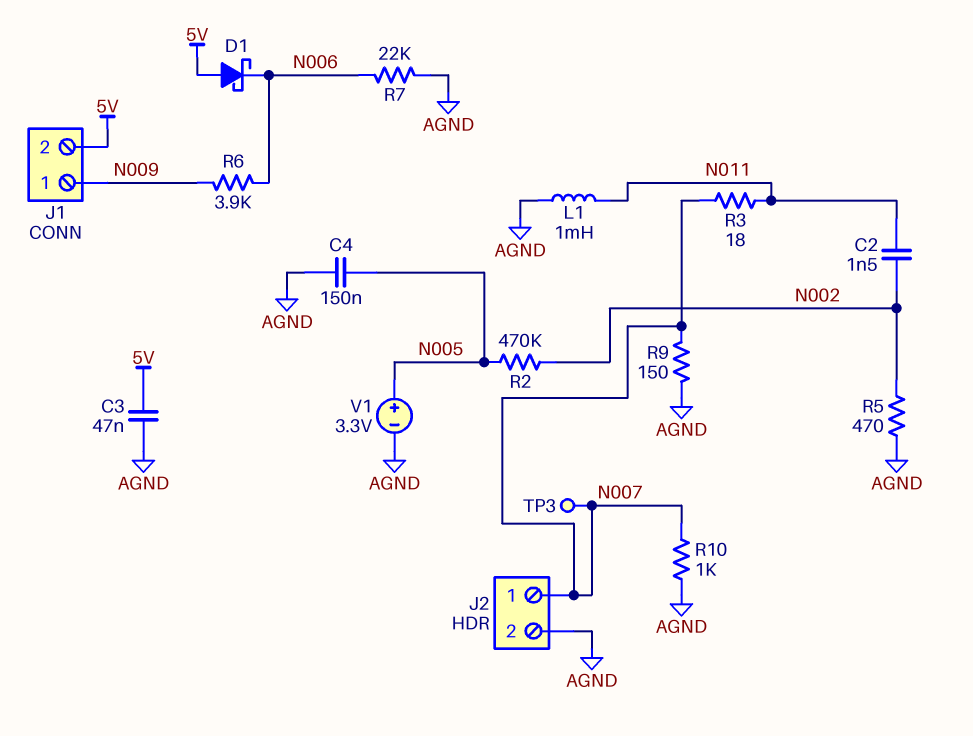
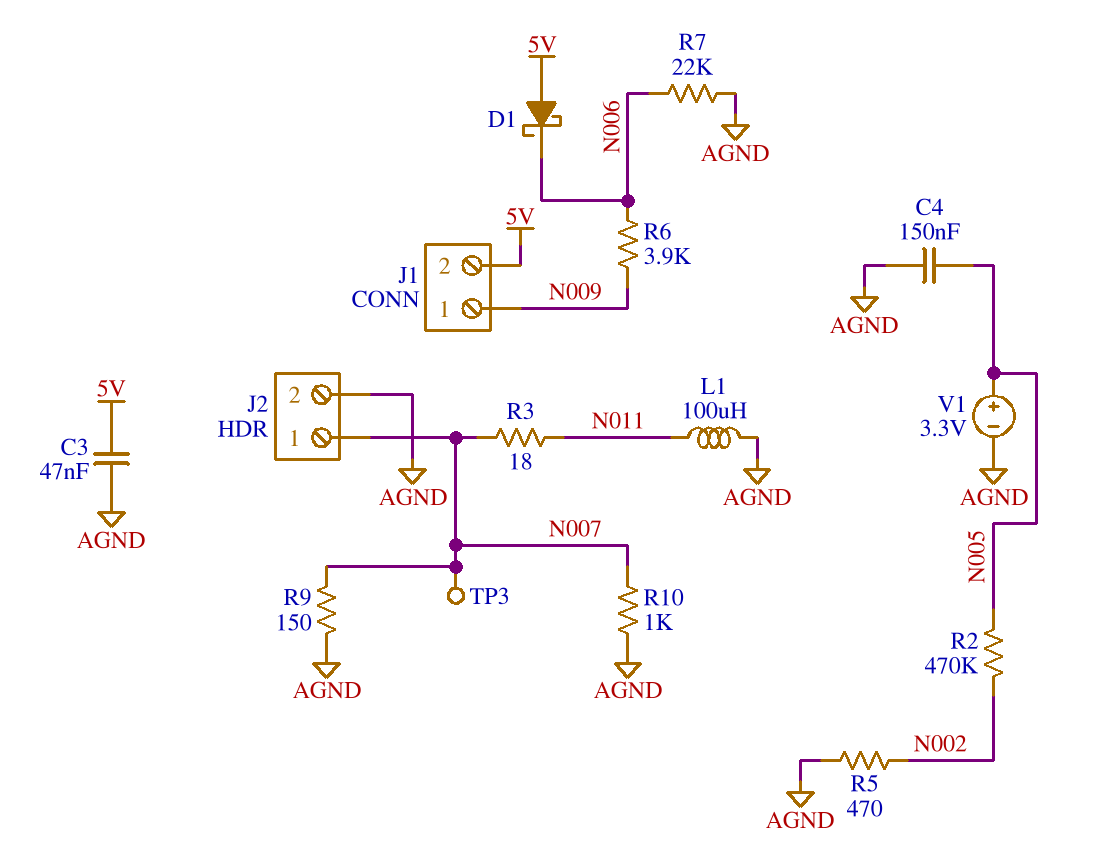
C2: 1.5nF (N002, N011) -> none
L1: 1mH (AGND, N011) -> 100uH (AGND, N011)

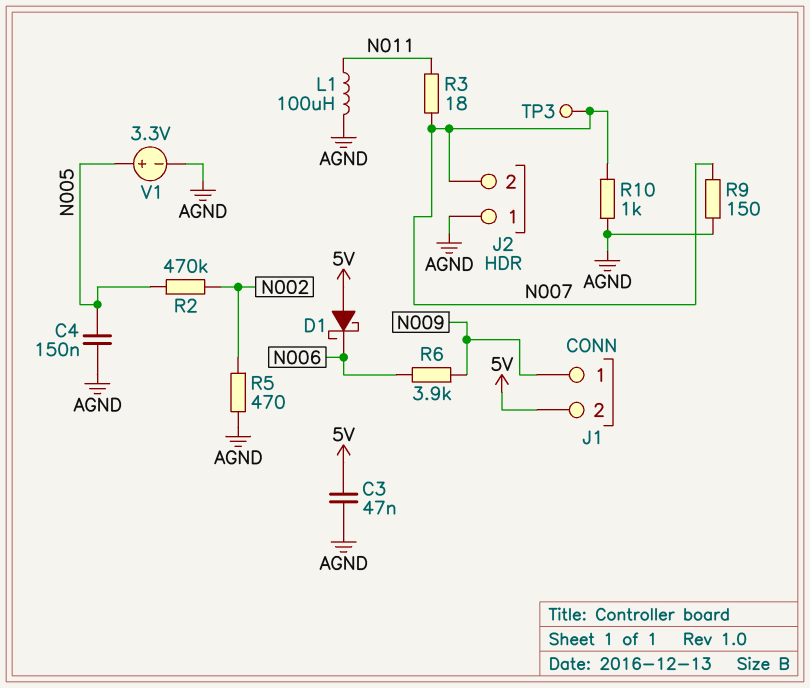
J2 pin 1: N007 -> AGND
J2 pin 2: AGND -> N007
R7: 22k (AGND, N006) -> none

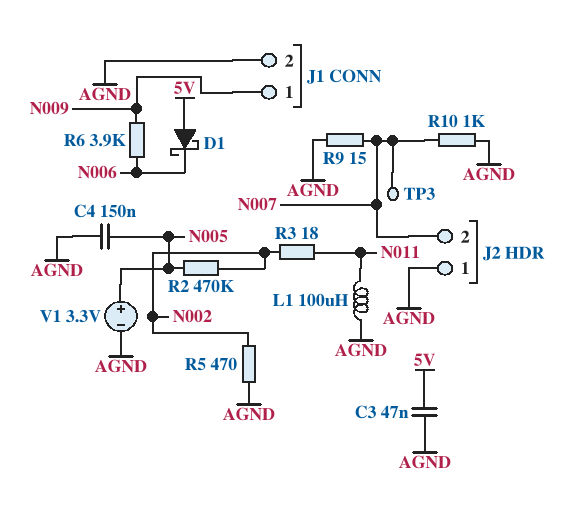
J1 pin 2: 5V -> AGND
R3: 18 (N007, N011) -> 18 (N002, N011)
R9: 150 (AGND, N007) -> 15 (AGND, N007)

